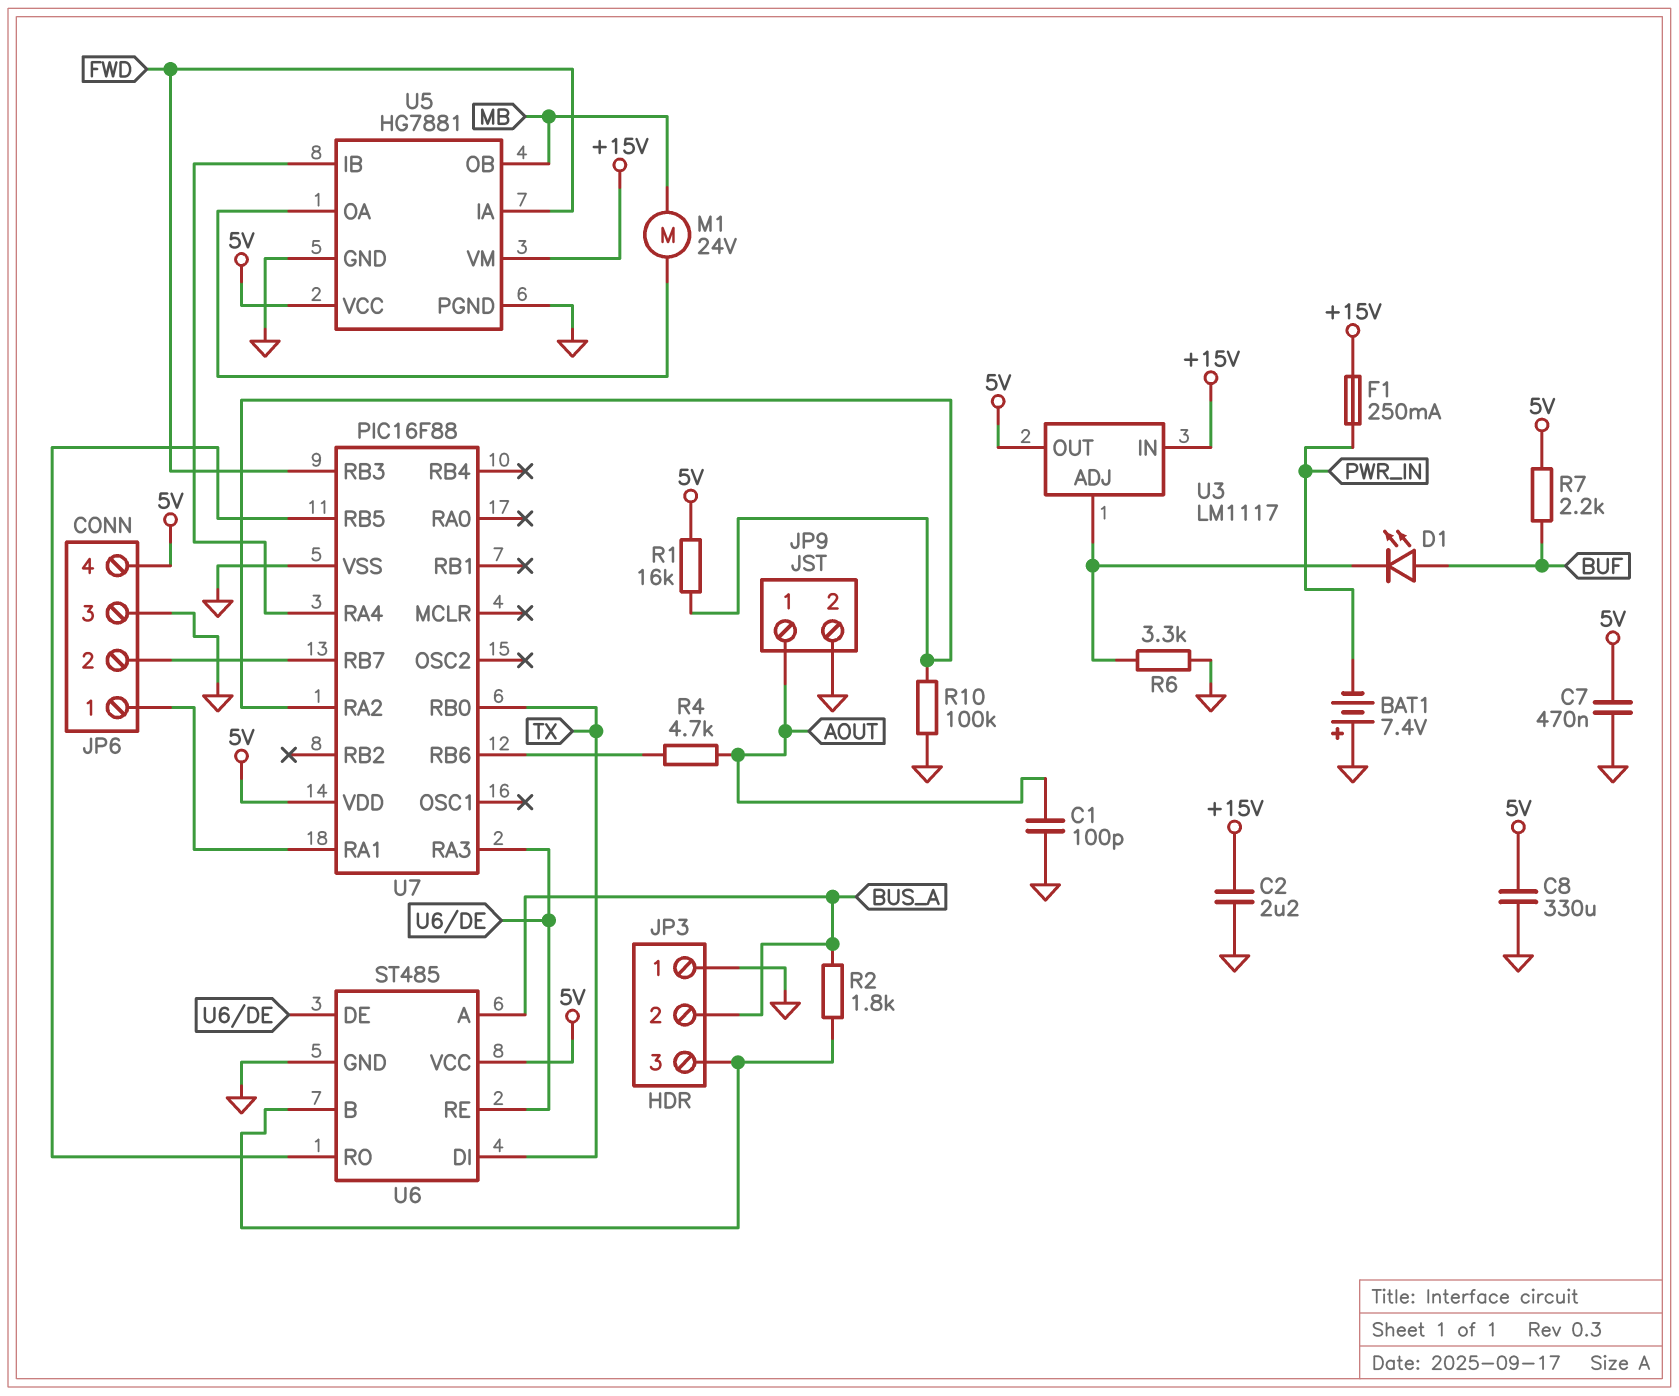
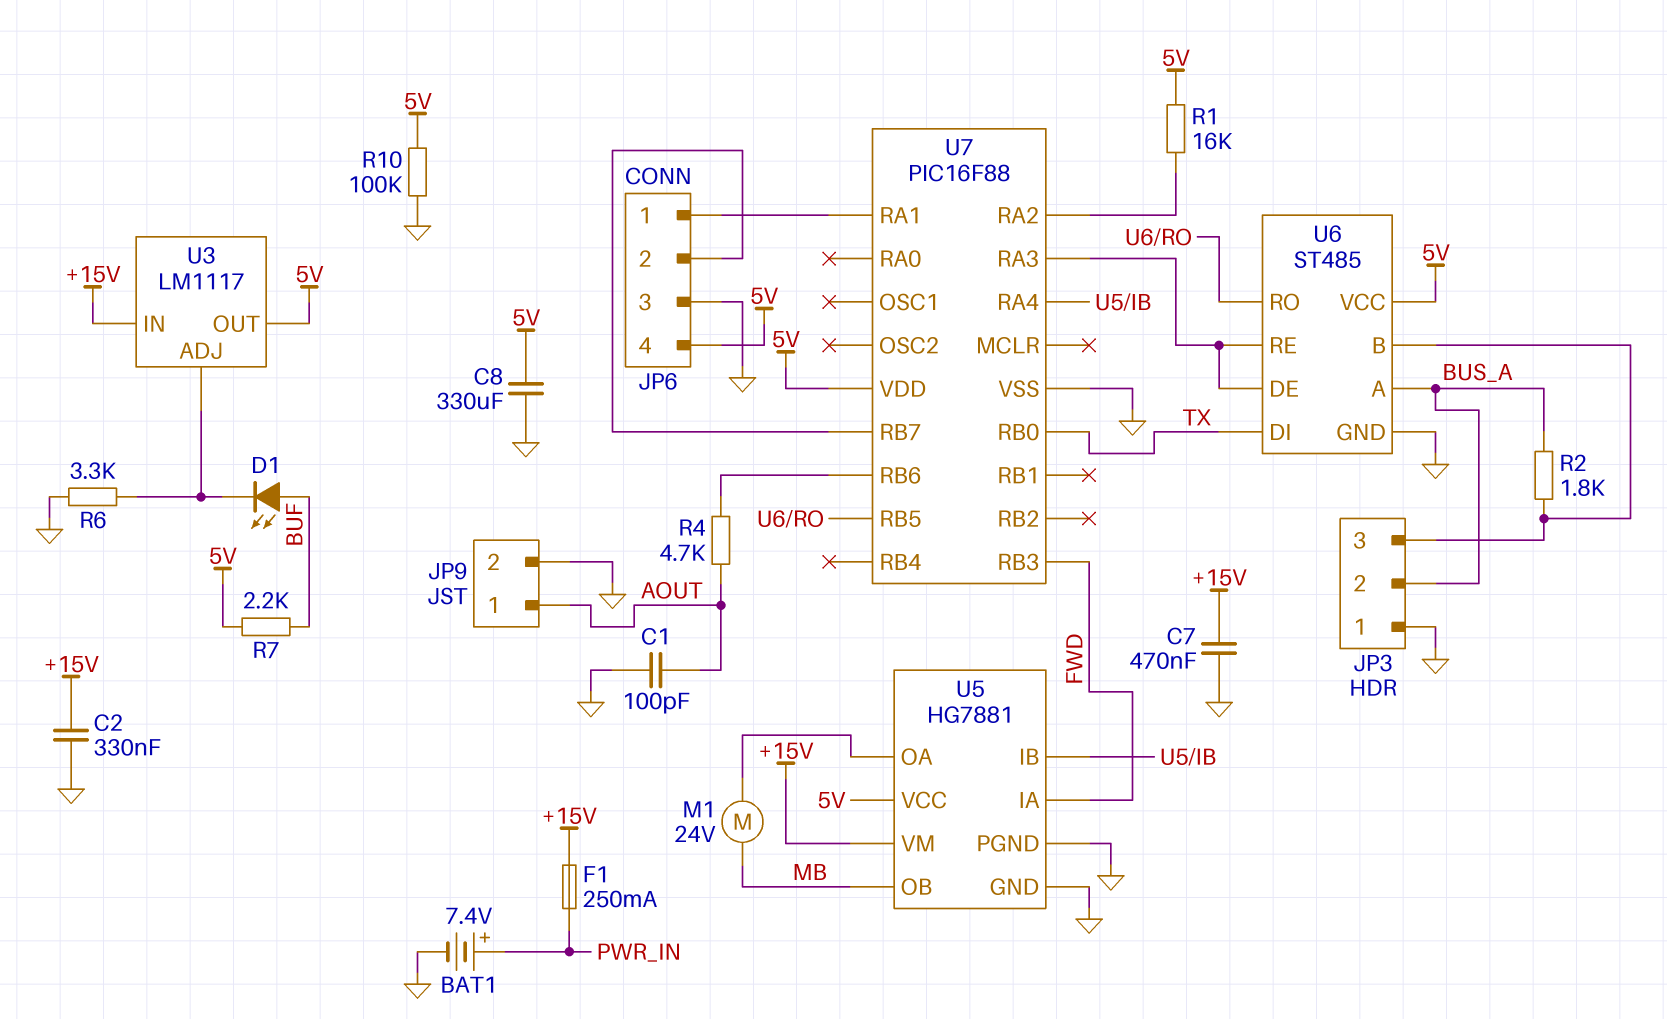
BAT1: 7.4V (plus GND, minus PWR_IN) -> 7.4V (plus PWR_IN, minus GND)
C2: 2.2uF (+15V, GND) -> 330nF (+15V, GND)
C7: 470nF (5V, GND) -> 470nF (+15V, GND)
R10: 100k (GND, U7/RA2) -> 100k (5V, GND)

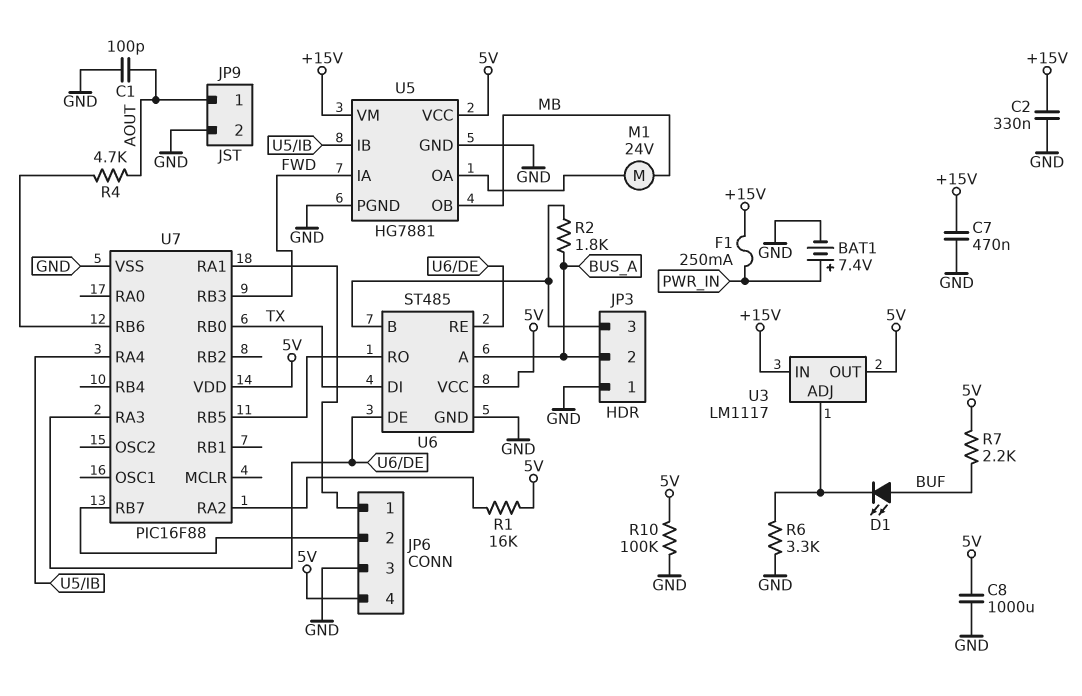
C8: 330uF (5V, GND) -> 1000uF (5V, GND)

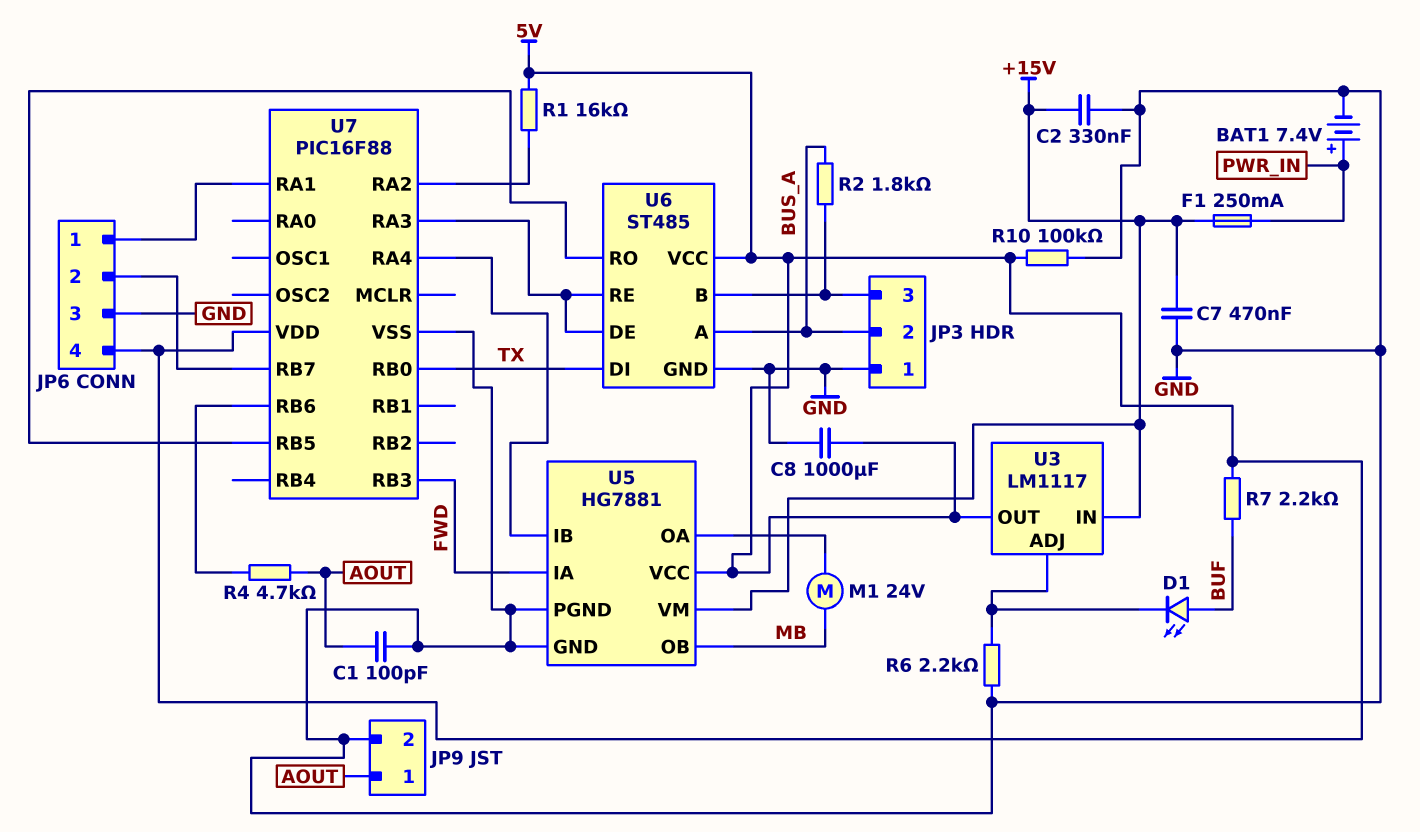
R6: 3.3k (GND, U3/ADJ) -> 2.2k (GND, U3/ADJ)

